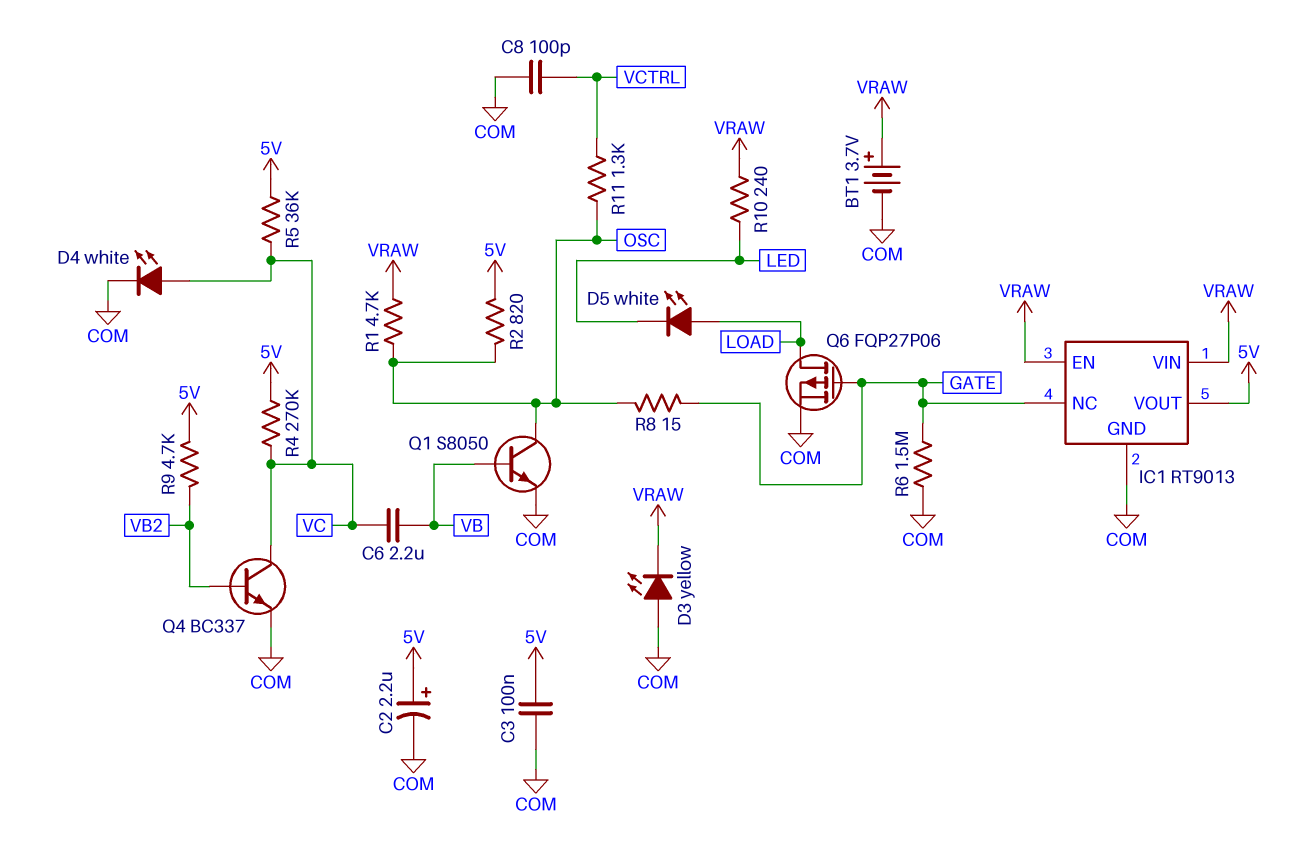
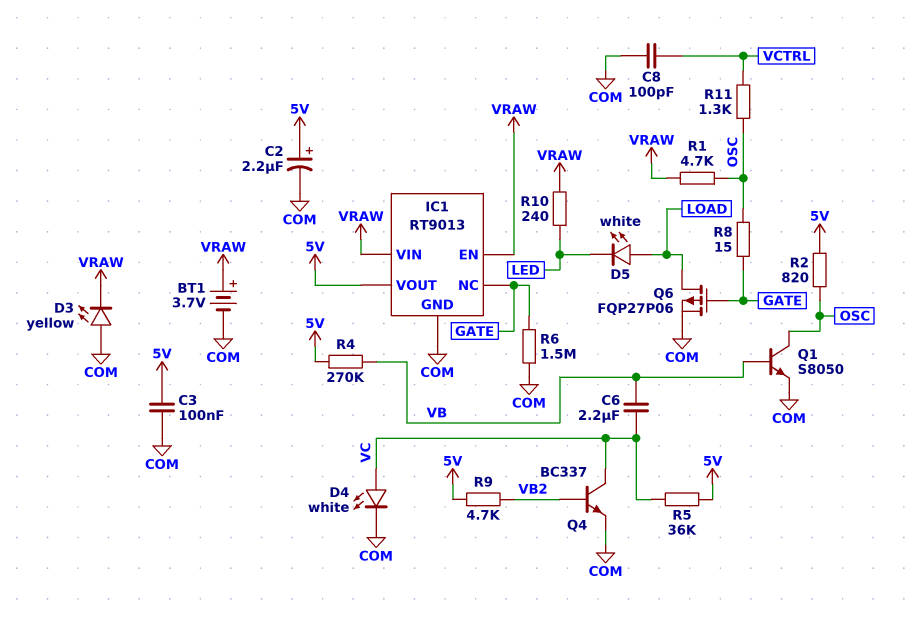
R4: 270k (5V, VC) -> 270k (5V, VB)

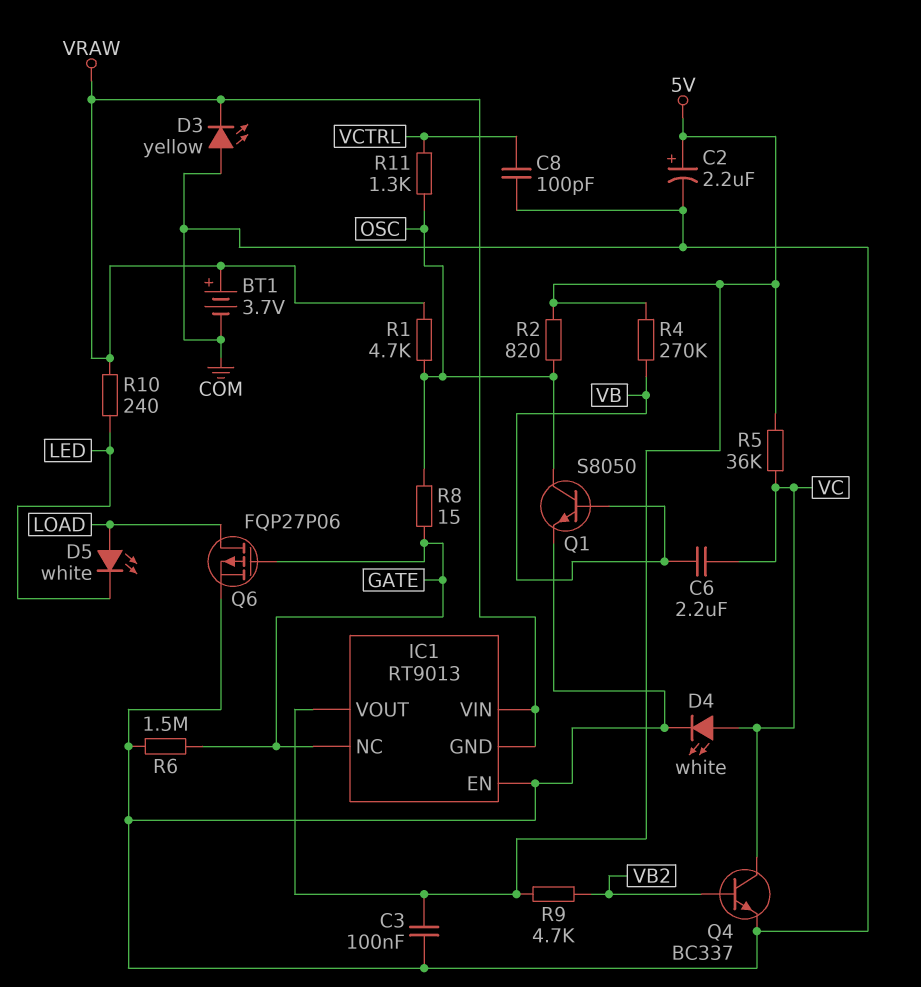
IC1 pin EN: VRAW -> COM
IC1 pin GND: COM -> VRAW

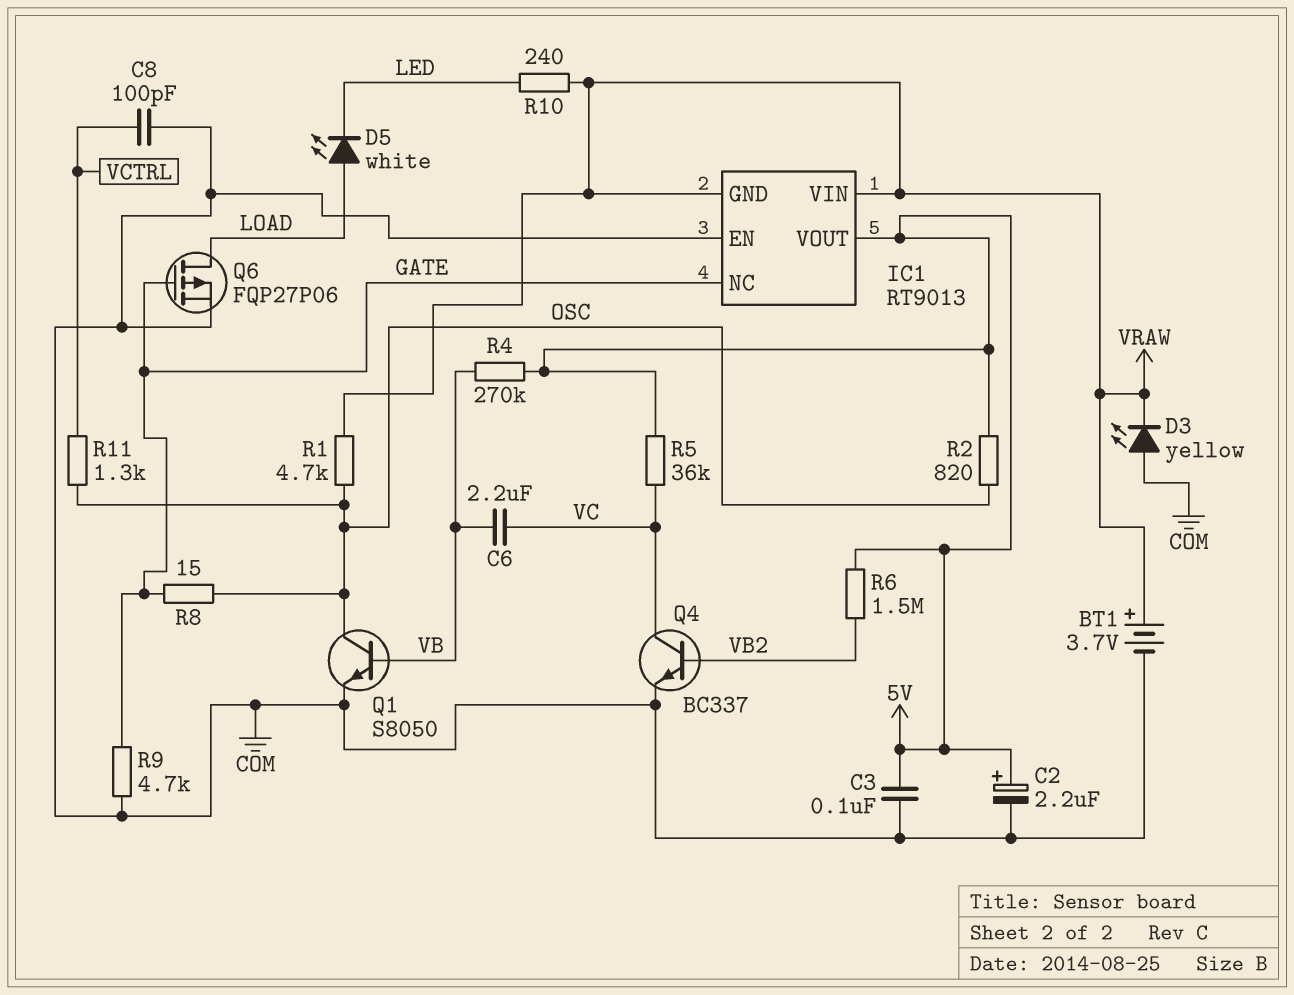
D4: LED white (A VC, K COM) -> none
R6: 1.5M (COM, GATE) -> 1.5M (5V, VB2)
R9: 4.7k (5V, VB2) -> 4.7k (COM, GATE)

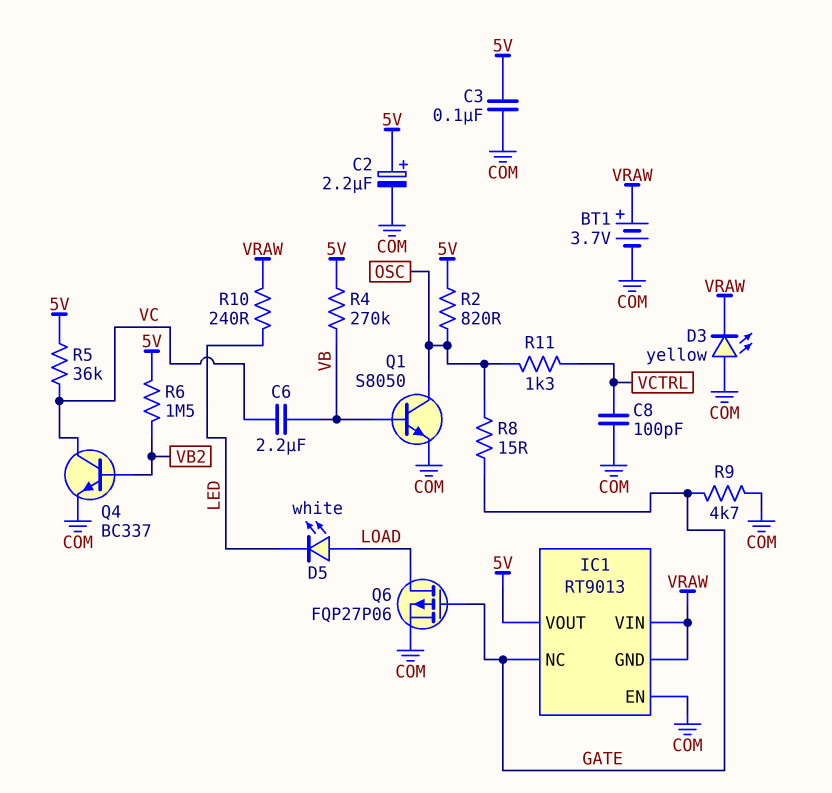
R1: 4.7k (OSC, VRAW) -> none

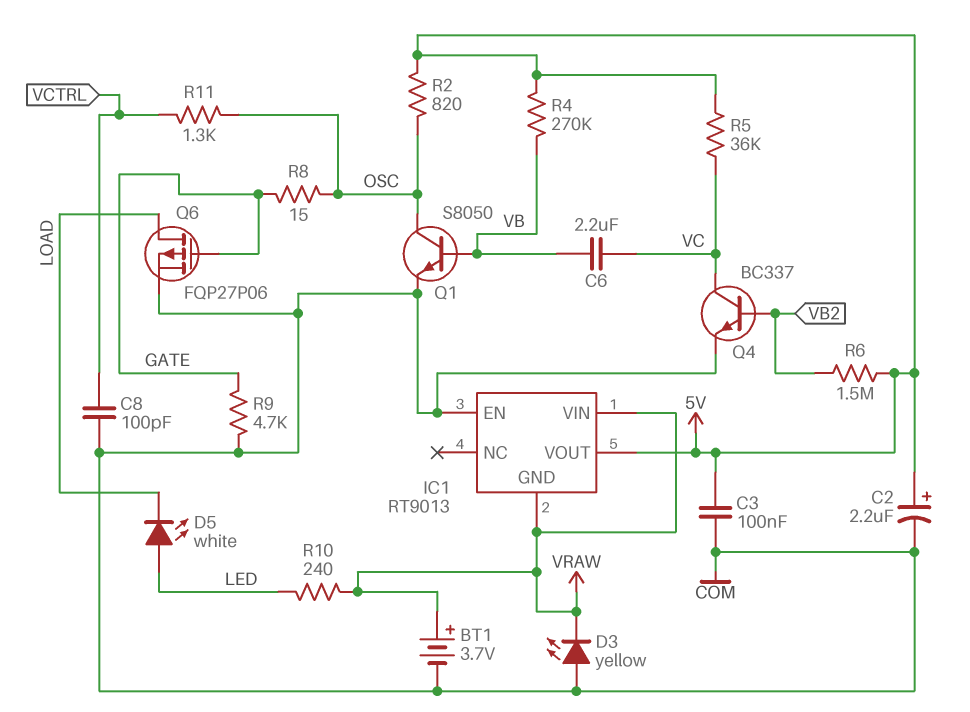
D5: LED white (A LOAD, K LED) -> LED white (A LED, K LOAD)
IC1 pin NC: GATE -> none

